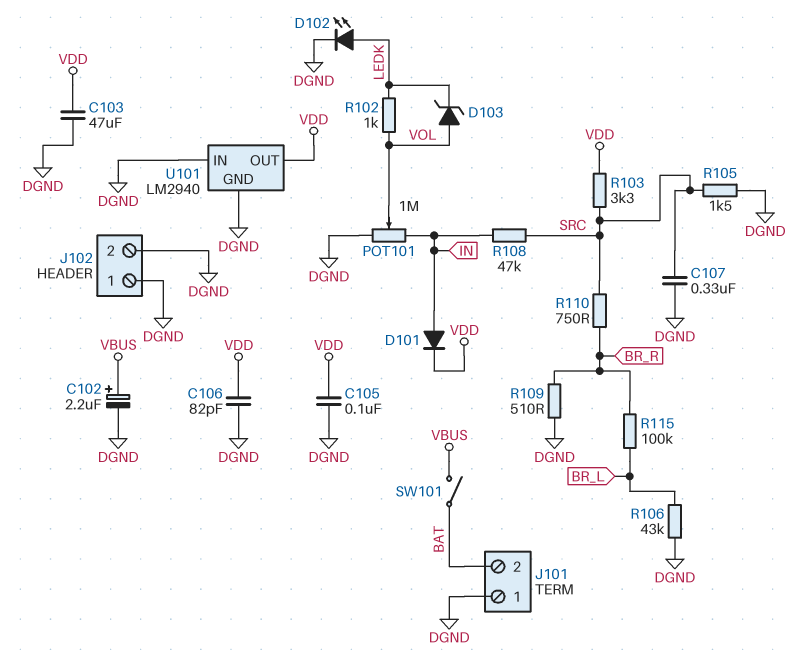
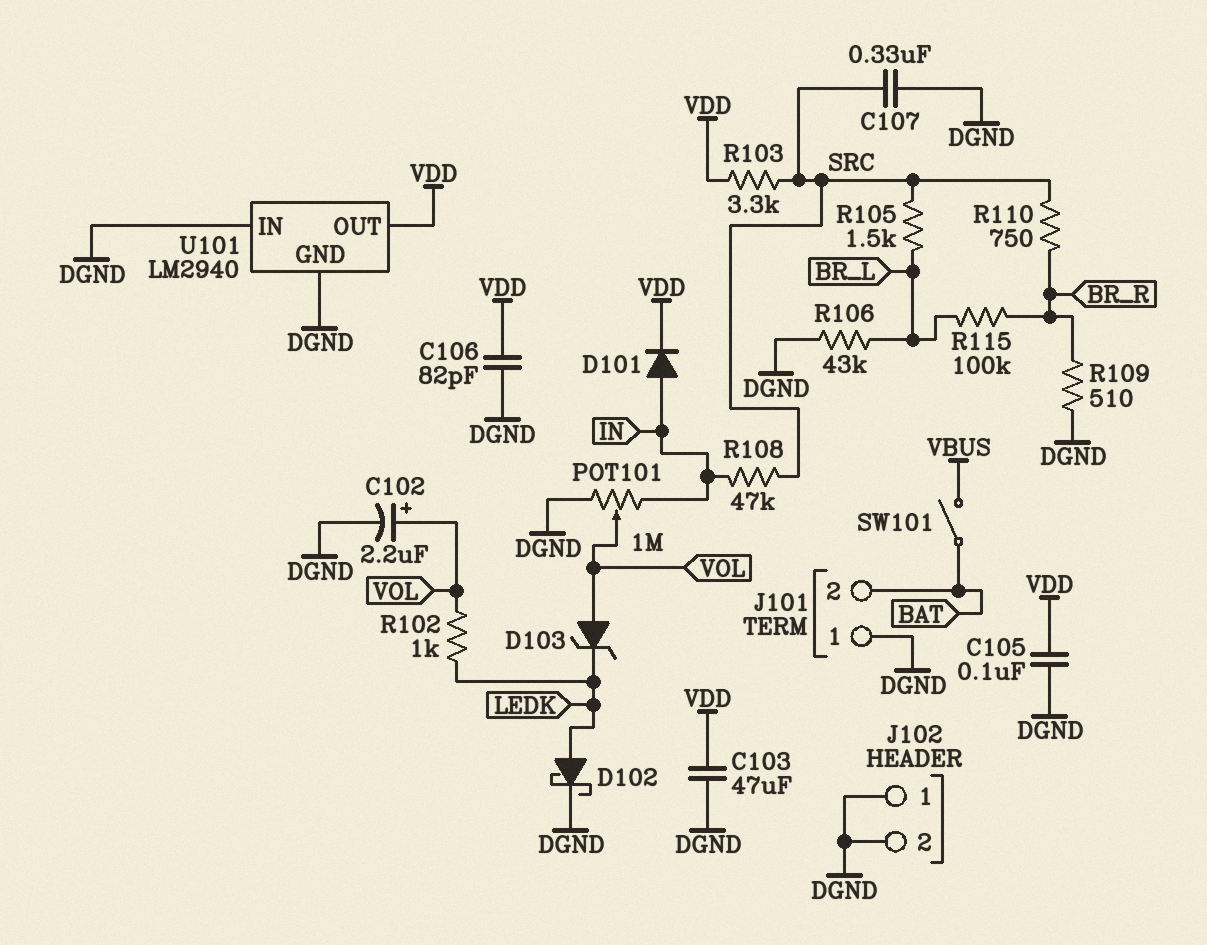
C102: 2.2uF (plus VBUS, minus DGND) -> 2.2uF (plus VOL, minus DGND)
D102: LED (A LEDK, K DGND) -> schottky (A LEDK, K DGND)
R105: 1.5k (DGND, SRC) -> 1.5k (BR_L, SRC)

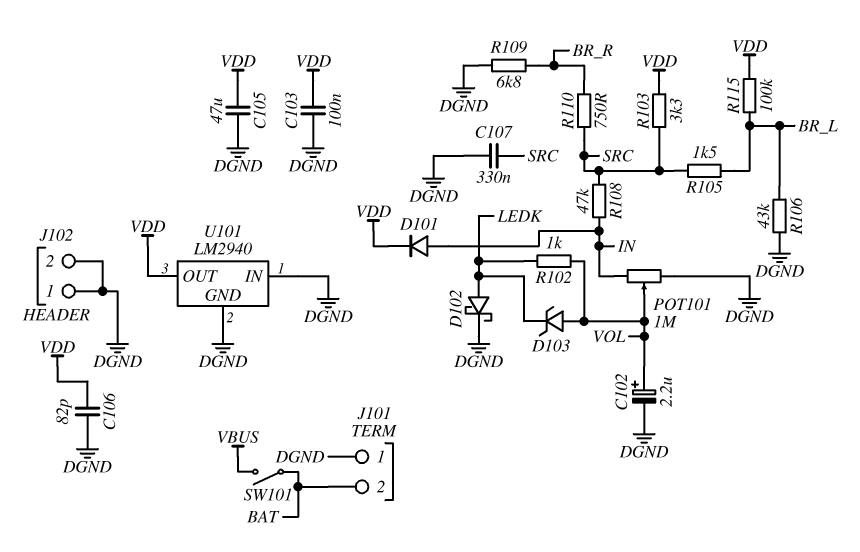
C103: 47uF (DGND, VDD) -> 100nF (DGND, VDD)
C105: 100nF (DGND, VDD) -> 47uF (DGND, VDD)
R109: 510 (BR_R, DGND) -> 6.8k (BR_R, DGND)
R115: 100k (BR_L, BR_R) -> 100k (BR_L, VDD)

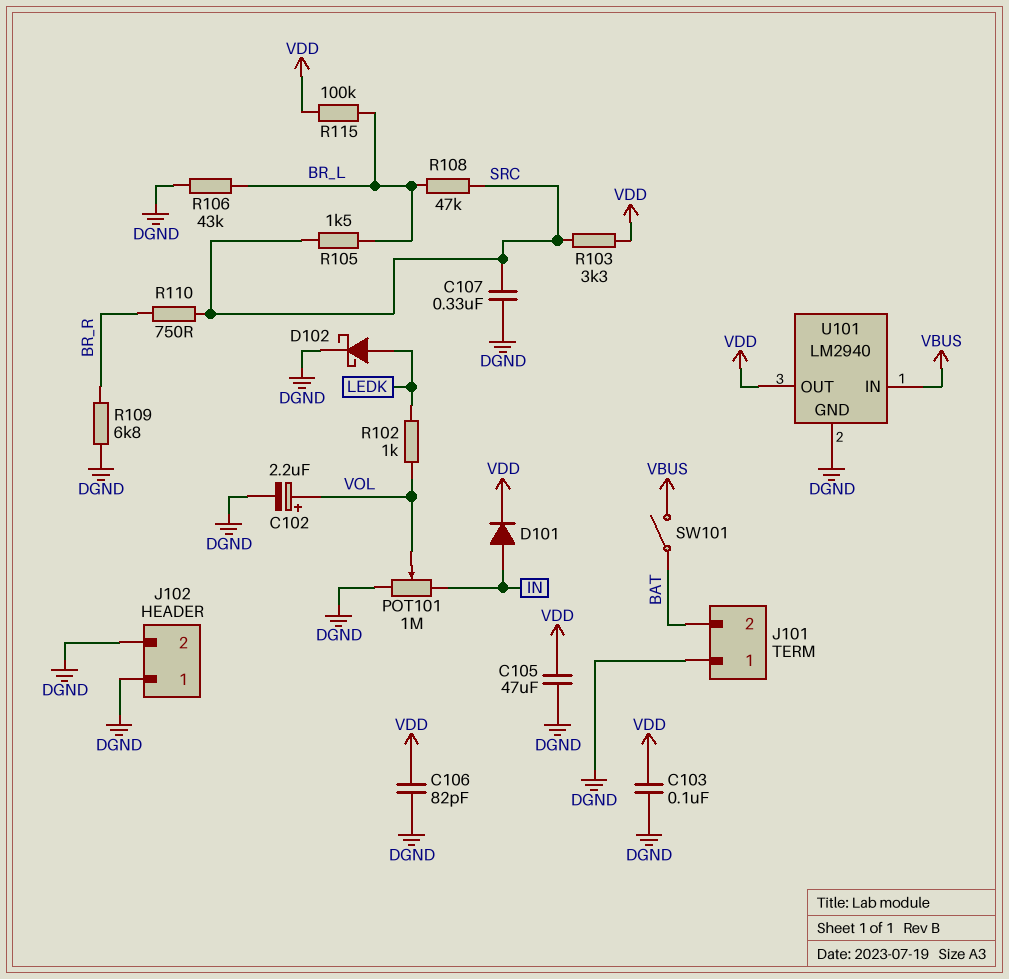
D103: zener (A VOL, K LEDK) -> none
R108: 47k (IN, SRC) -> 47k (BR_L, SRC)
U101 pin IN: DGND -> VBUS

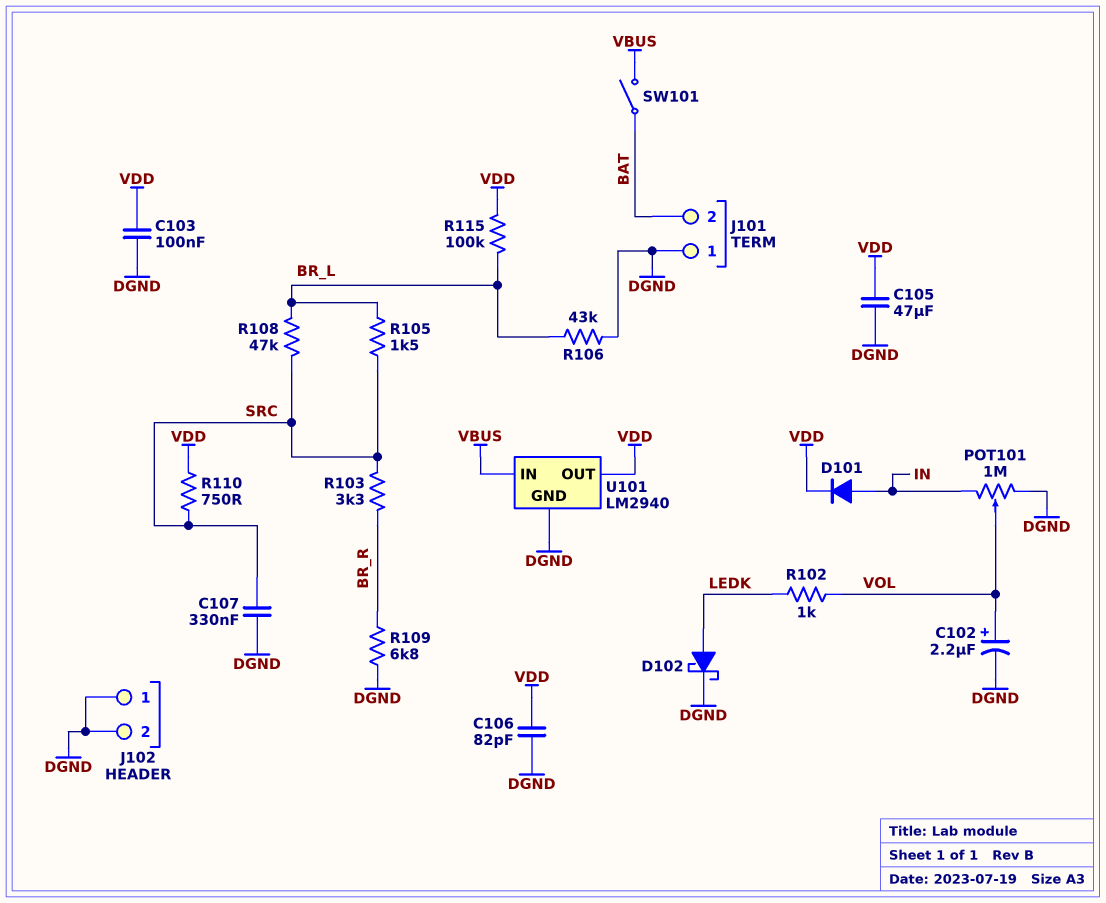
R103: 3.3k (SRC, VDD) -> 3.3k (BR_R, SRC)
R110: 750 (BR_R, SRC) -> 750 (SRC, VDD)

